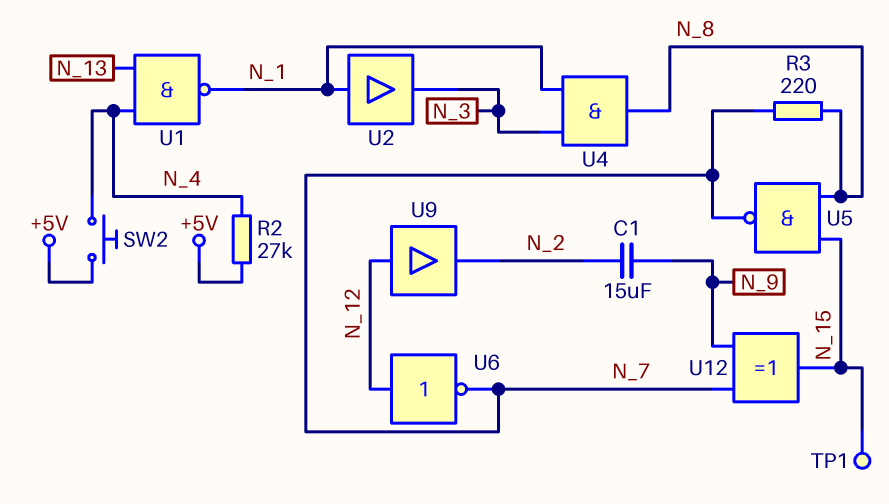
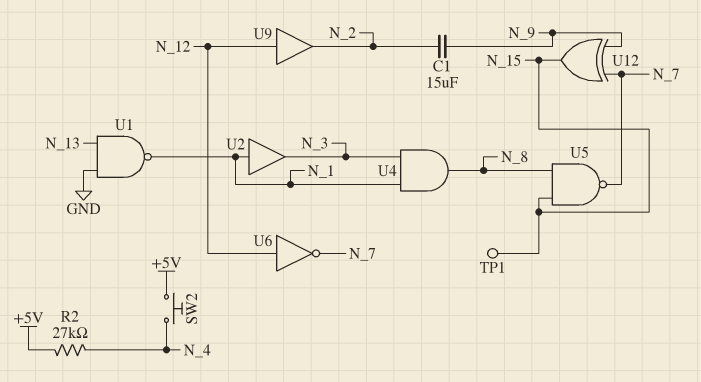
R3: 220 (N_7, N_8) -> none
U1: NAND (in N_4, in N_13, out N_1) -> NAND (in GND, in N_13, out N_1)

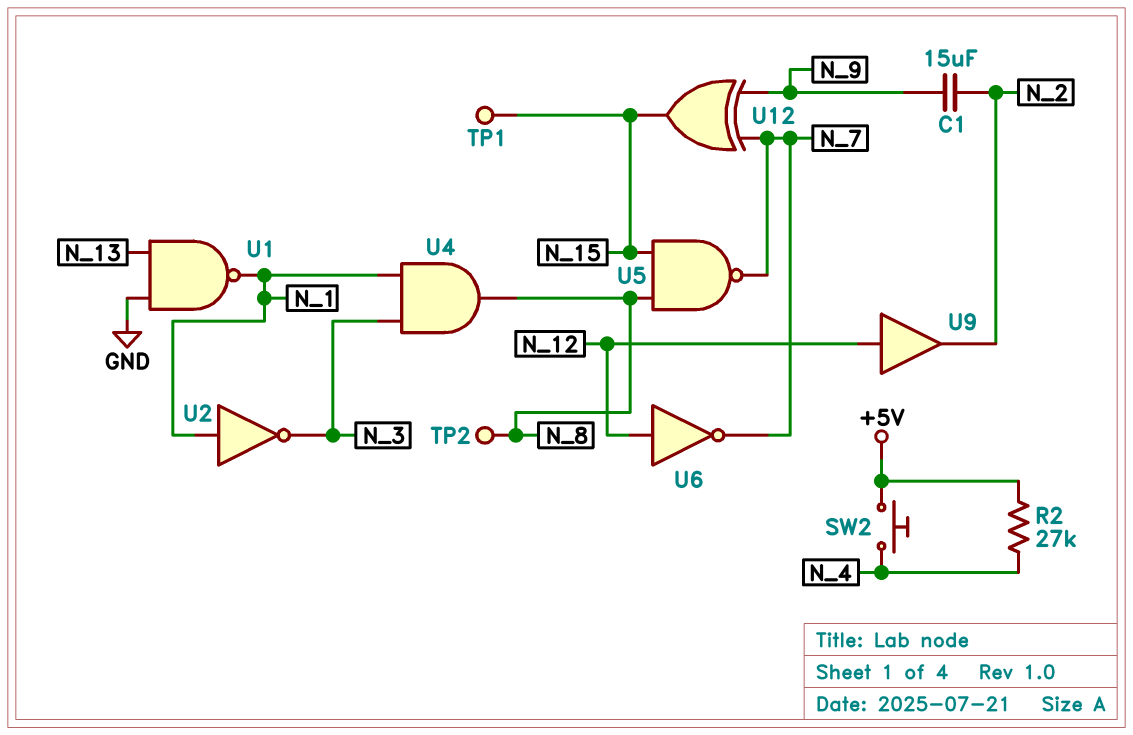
TP2: none -> test point (N_8)
U2: buffer (in N_1, out N_3) -> NOT (in N_1, out N_3)

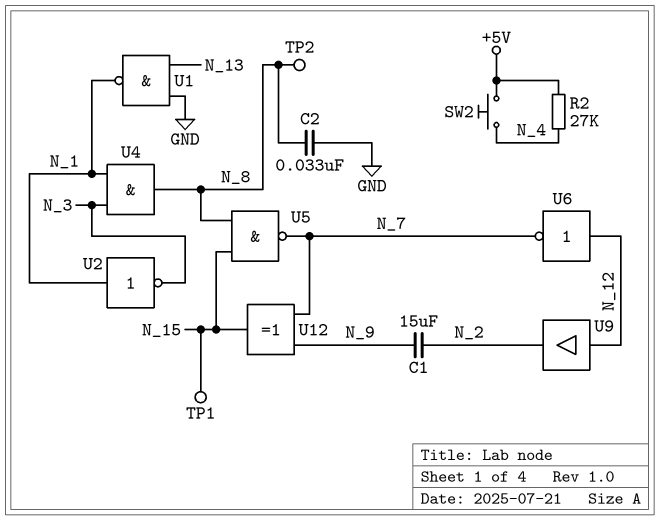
C2: none -> 33nF (GND, N_8)

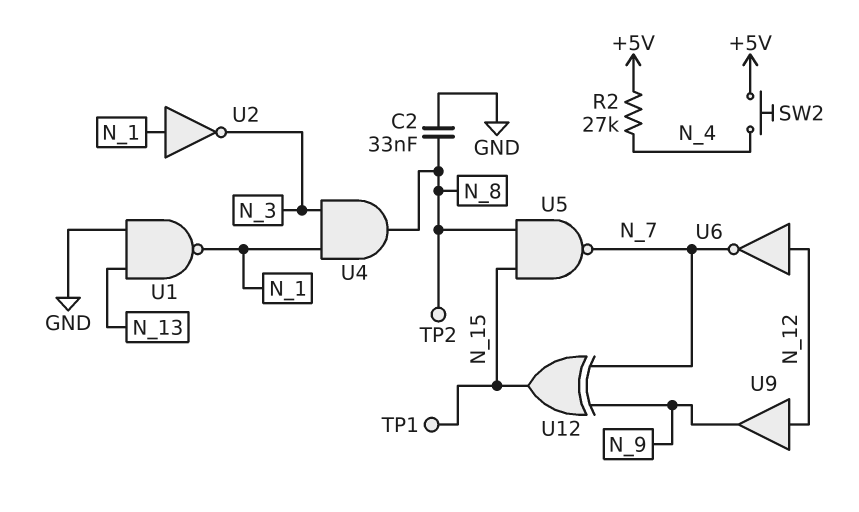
C1: 15uF (N_2, N_9) -> none
U9: buffer (in N_12, out N_2) -> buffer (in N_12, out N_9)

